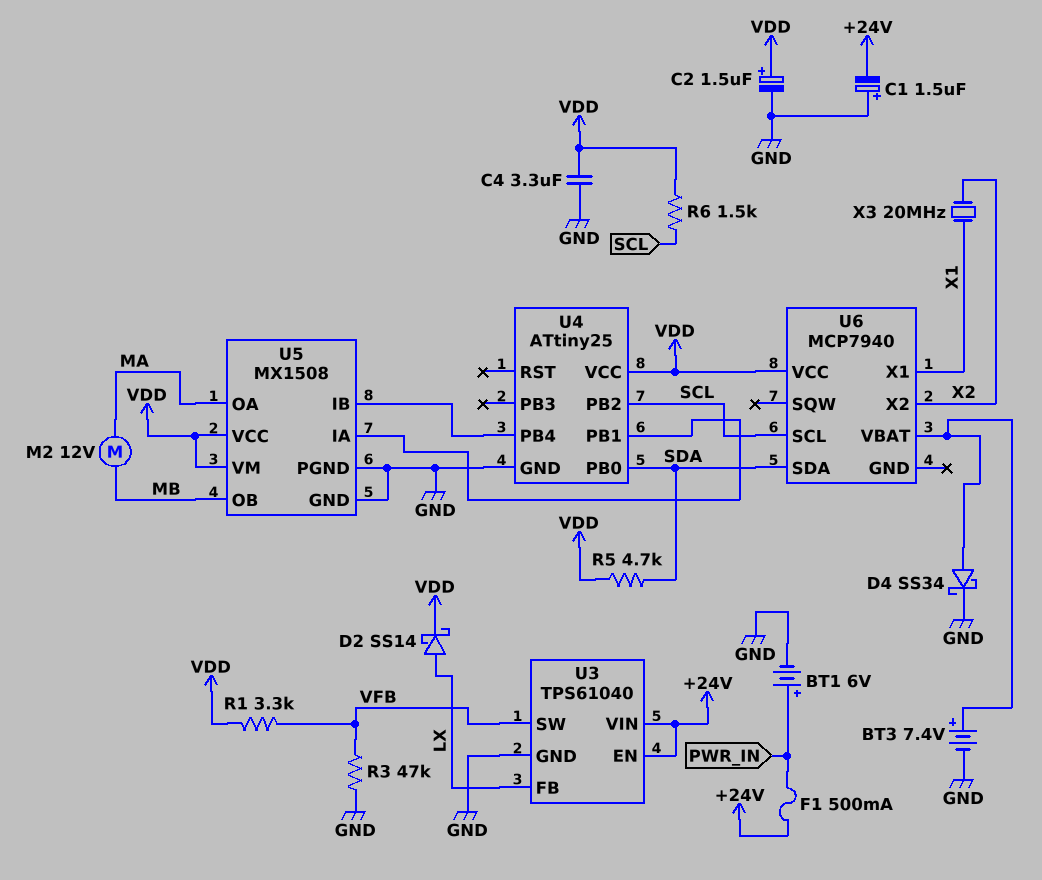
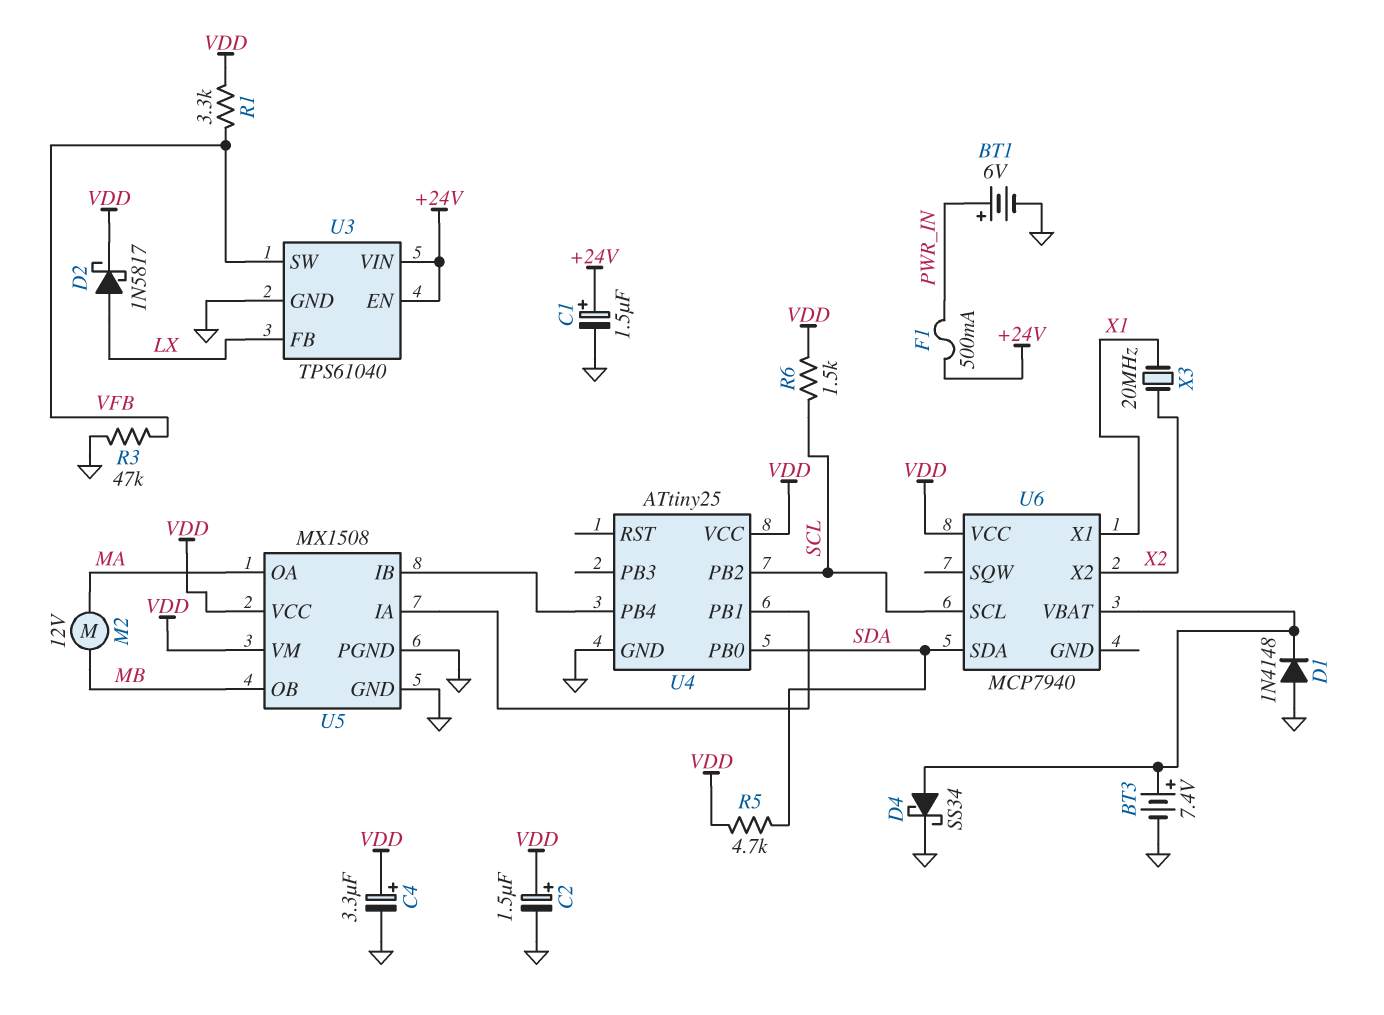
C1: 1.5uF (plus GND, minus +24V) -> 1.5uF (plus +24V, minus GND)
C4: 3.3uF (GND, VDD) -> 3.3uF (plus VDD, minus GND)
D1: none -> diode 1N4148 (A GND, K U6/VBAT)
D2: schottky SS14 (A LX, K VDD) -> schottky 1N5817 (A LX, K VDD)

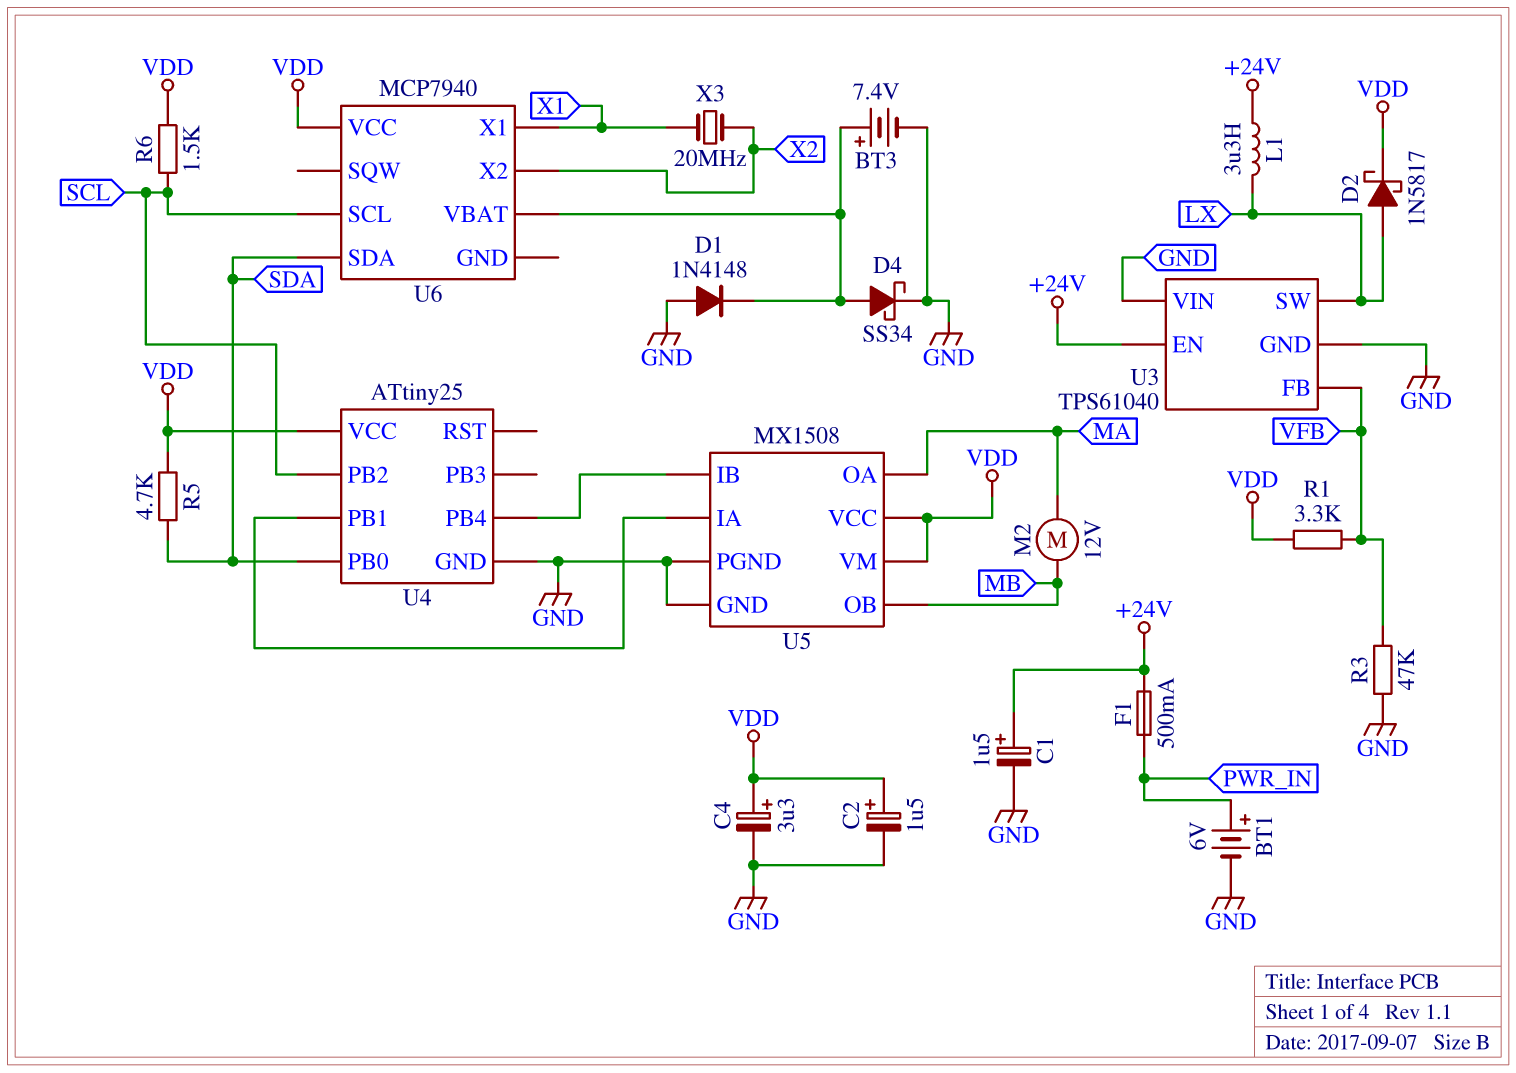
L1: none -> 3.3uH (+24V, LX)
U3 pin FB: LX -> VFB
U3 pin SW: VFB -> LX
U3 pin VIN: +24V -> GND

